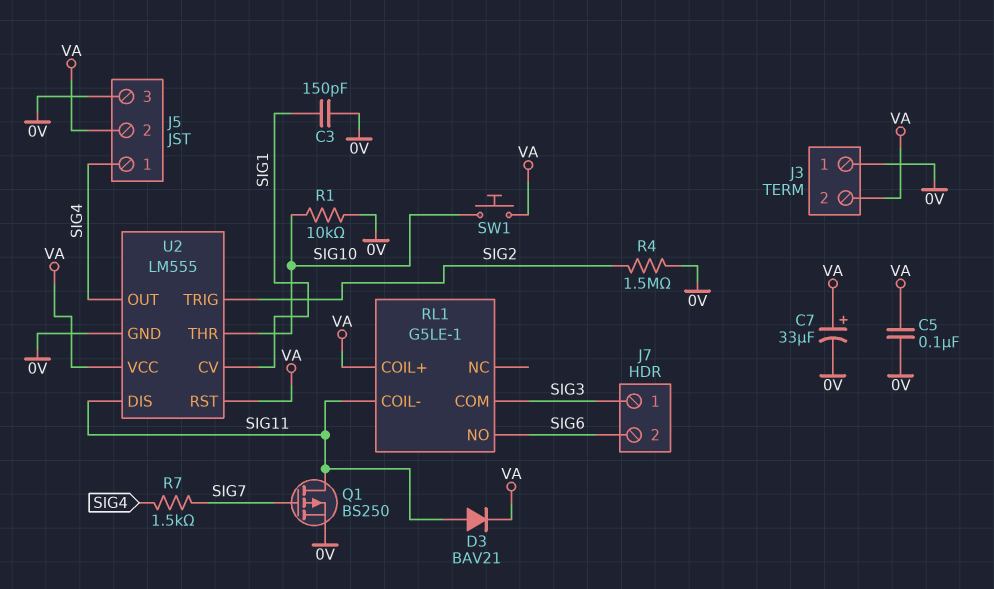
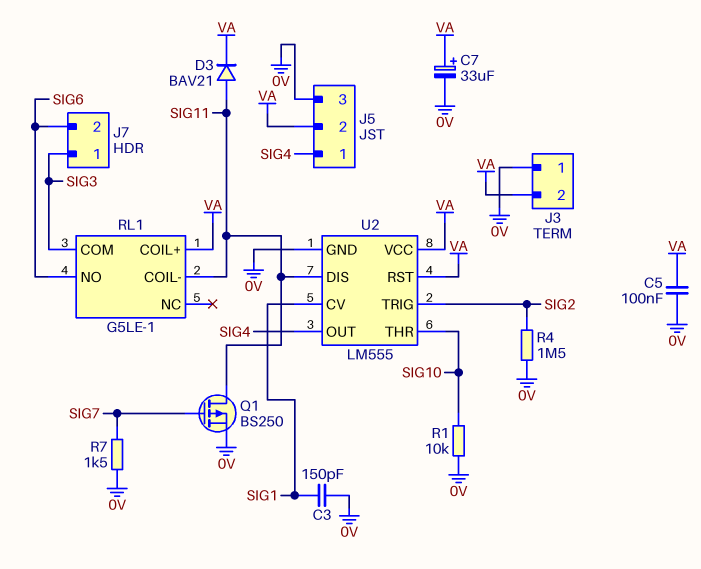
R7: 1.5k (SIG4, SIG7) -> 1.5k (0V, SIG7)
SW1: button (SIG10, VA) -> none

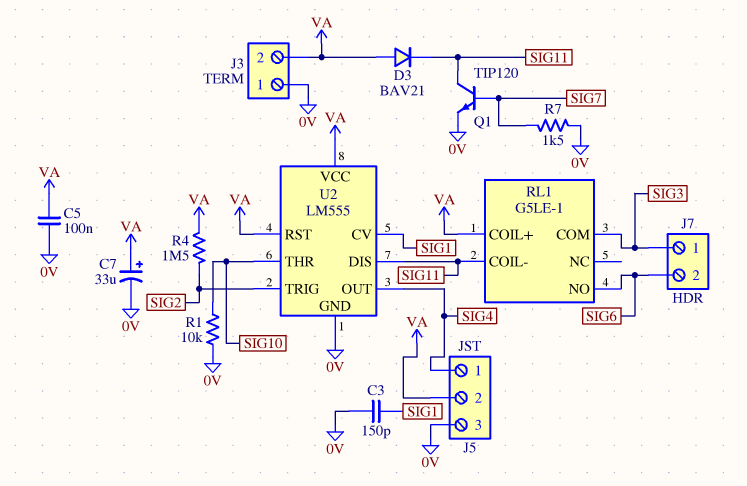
D3: diode BAV21 (A SIG11, K VA) -> diode BAV21 (A VA, K SIG11)
Q1: PMOS BS250 (G SIG7, D SIG11, S 0V) -> NPN TIP120 (B SIG7, C SIG11, E 0V)
R4: 1.5M (0V, SIG2) -> 1.5M (SIG2, VA)

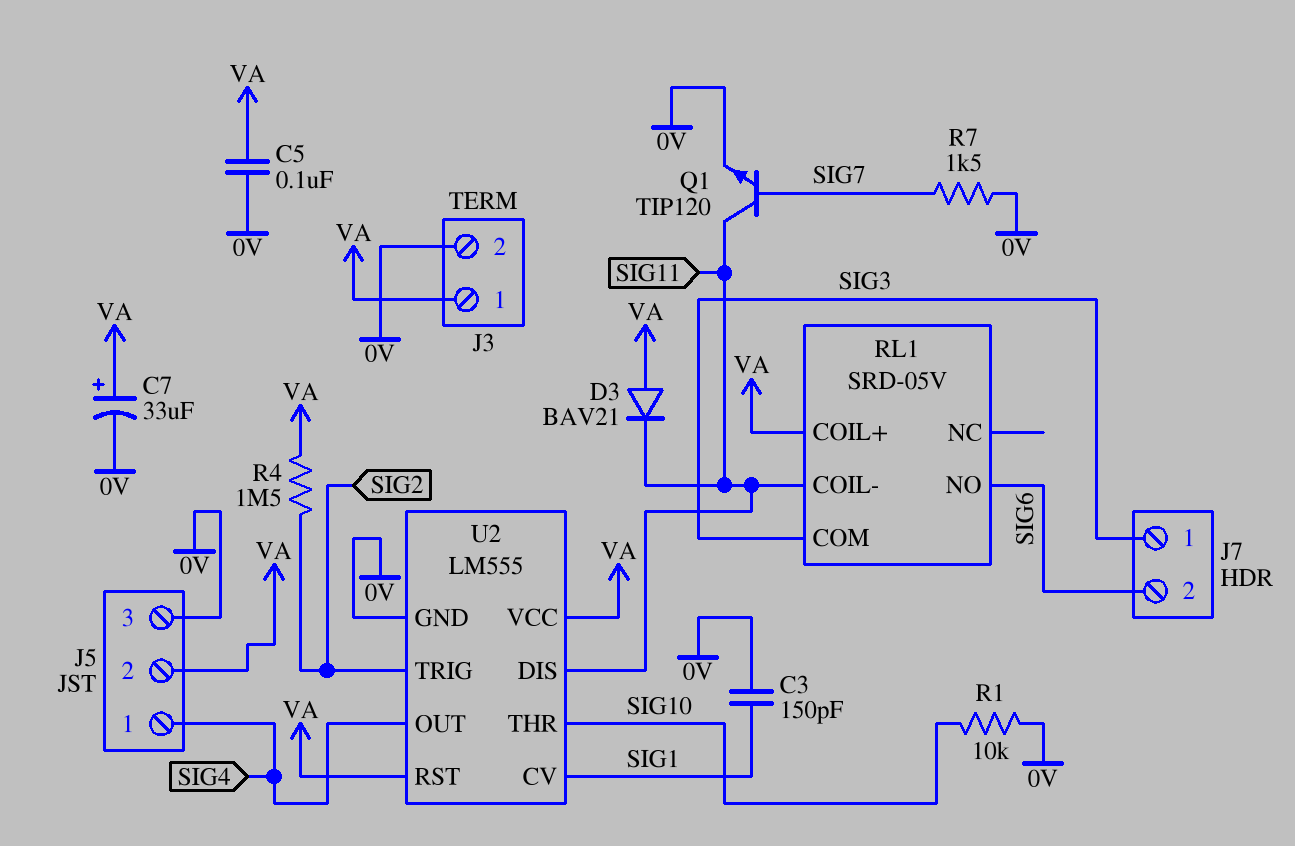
J3 pin 1: 0V -> VA
J3 pin 2: VA -> 0V
RL1: G5LE-1 -> SRD-05V

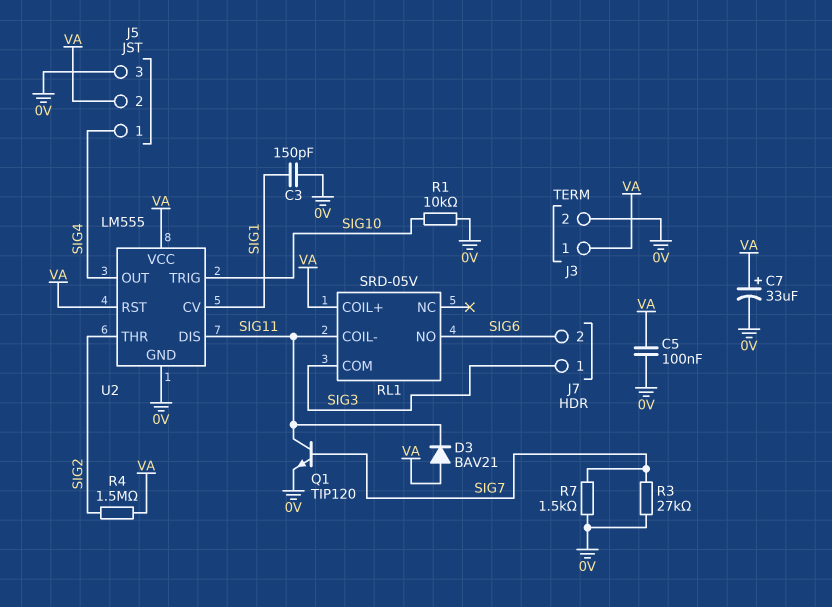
R3: none -> 27k (0V, SIG7)
U2 pin THR: SIG10 -> SIG2
U2 pin TRIG: SIG2 -> SIG10

